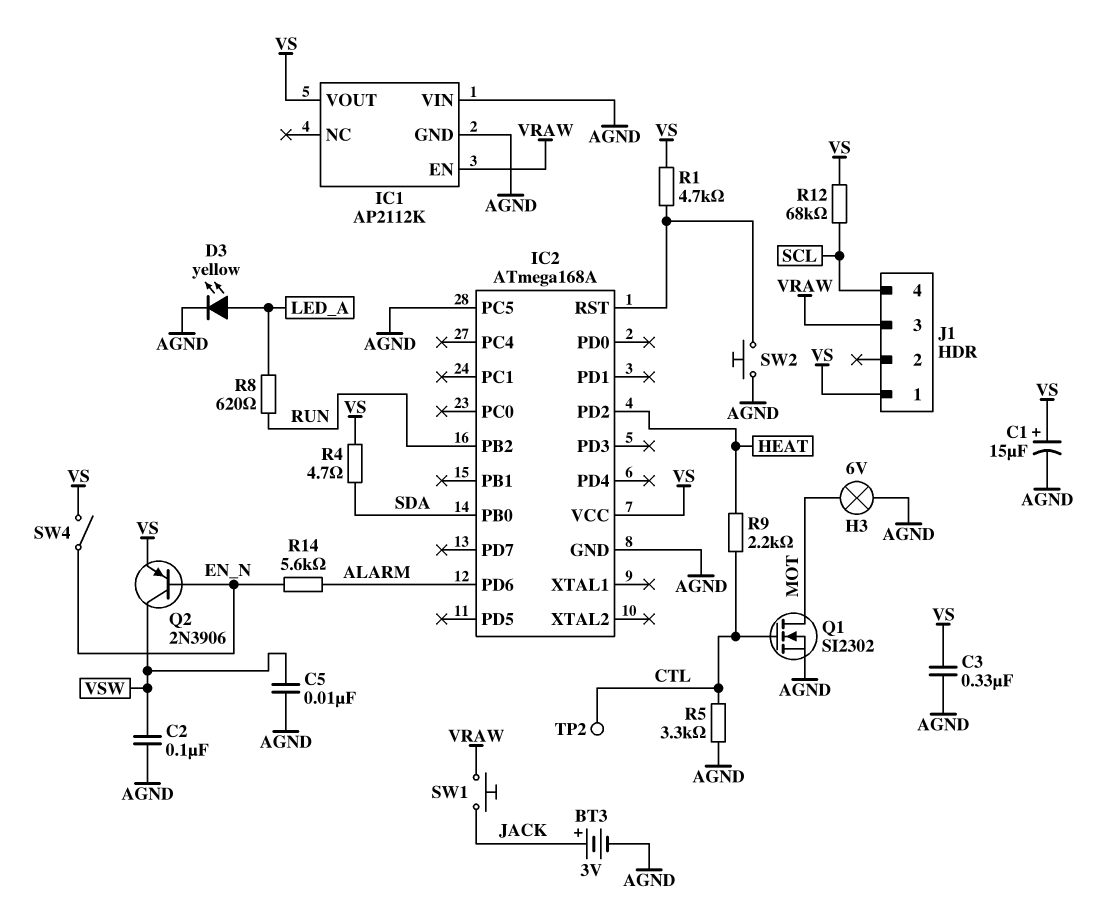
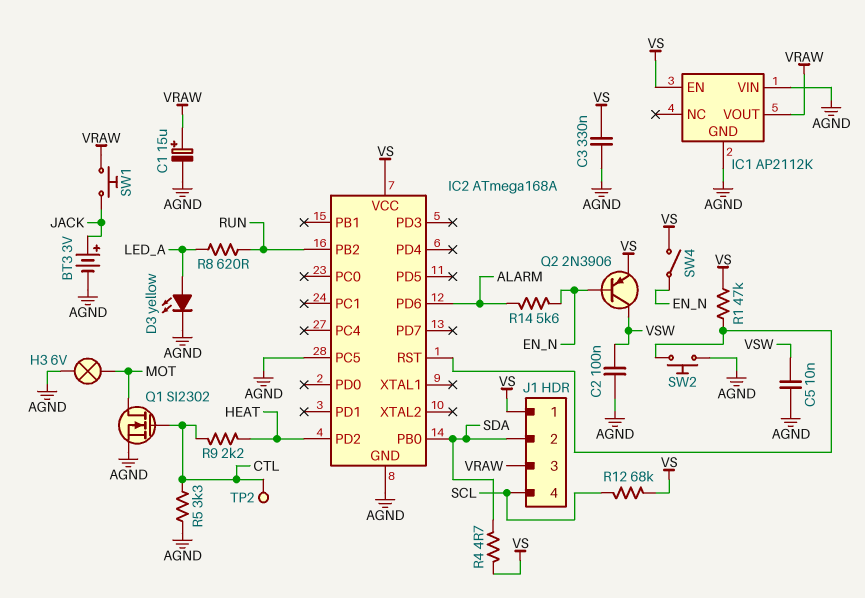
C1: 15uF (plus VS, minus AGND) -> 15uF (plus VRAW, minus AGND)
IC1 pin EN: VRAW -> VS
IC1 pin VOUT: VS -> VRAW
J1 pin 2: none -> SDA
R1: 4.7k (IC2/RST, VS) -> 47k (IC2/RST, VS)

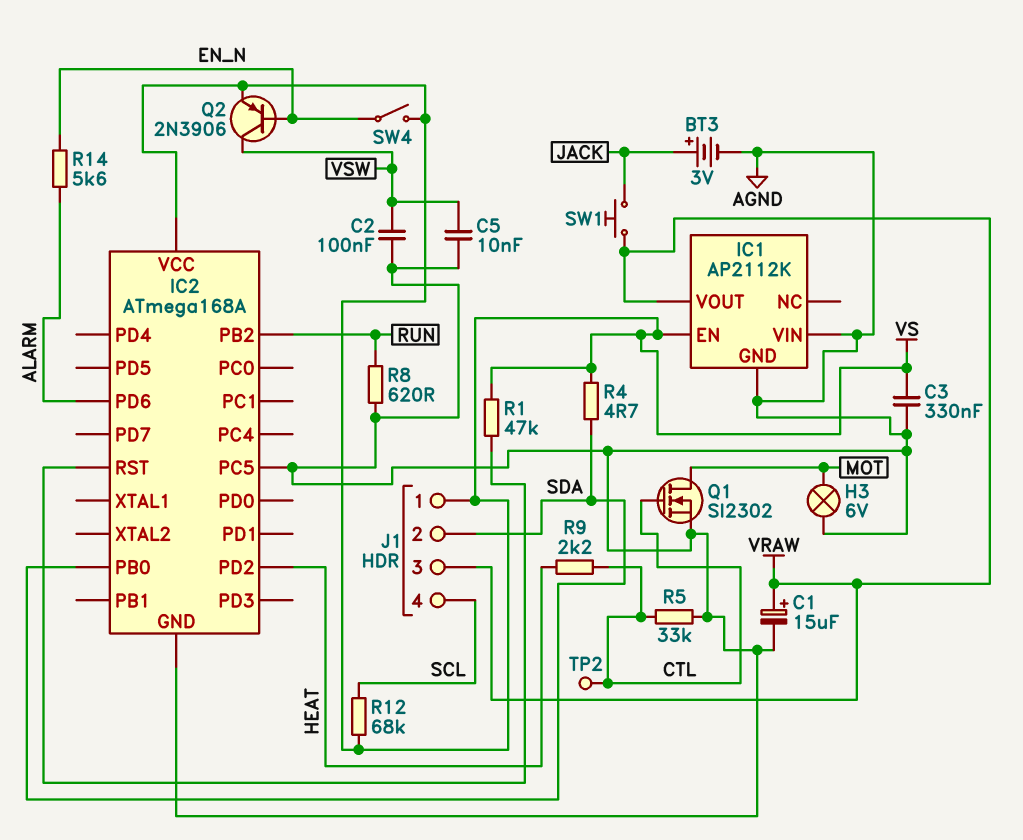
D3: LED yellow (A LED_A, K AGND) -> none
R5: 3.3k (AGND, CTL) -> 33k (AGND, CTL)
R8: 620 (LED_A, RUN) -> 620 (AGND, RUN)
SW2: button (AGND, IC2/RST) -> none

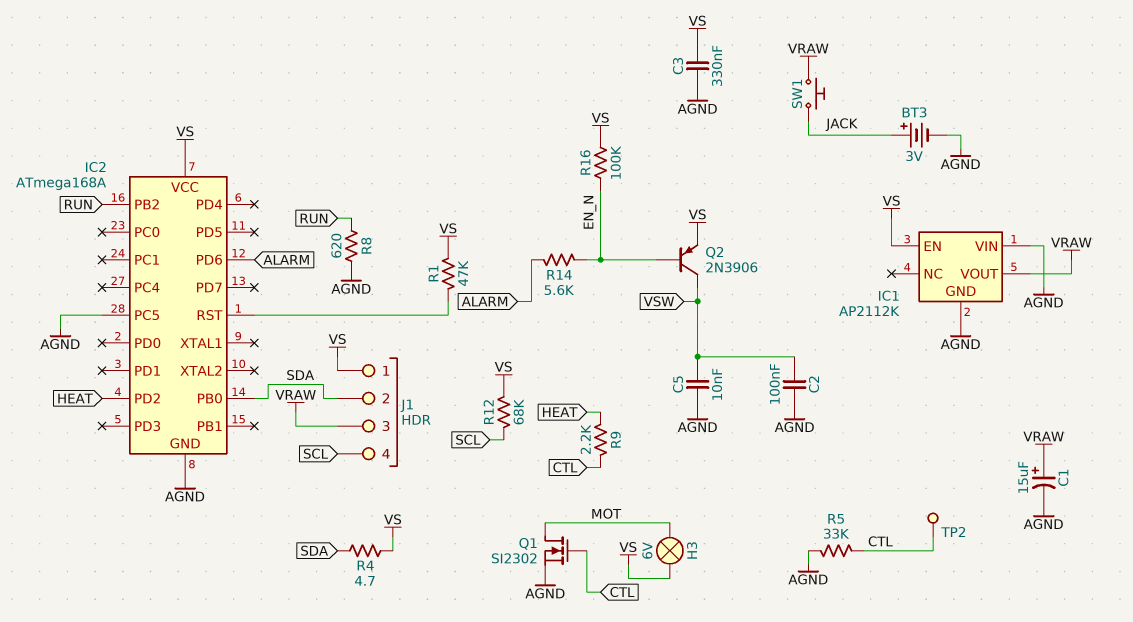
H3: lamp 6V (AGND, MOT) -> lamp 6V (MOT, VS)
R16: none -> 100k (EN_N, VS)
SW4: switch (EN_N, VS) -> none

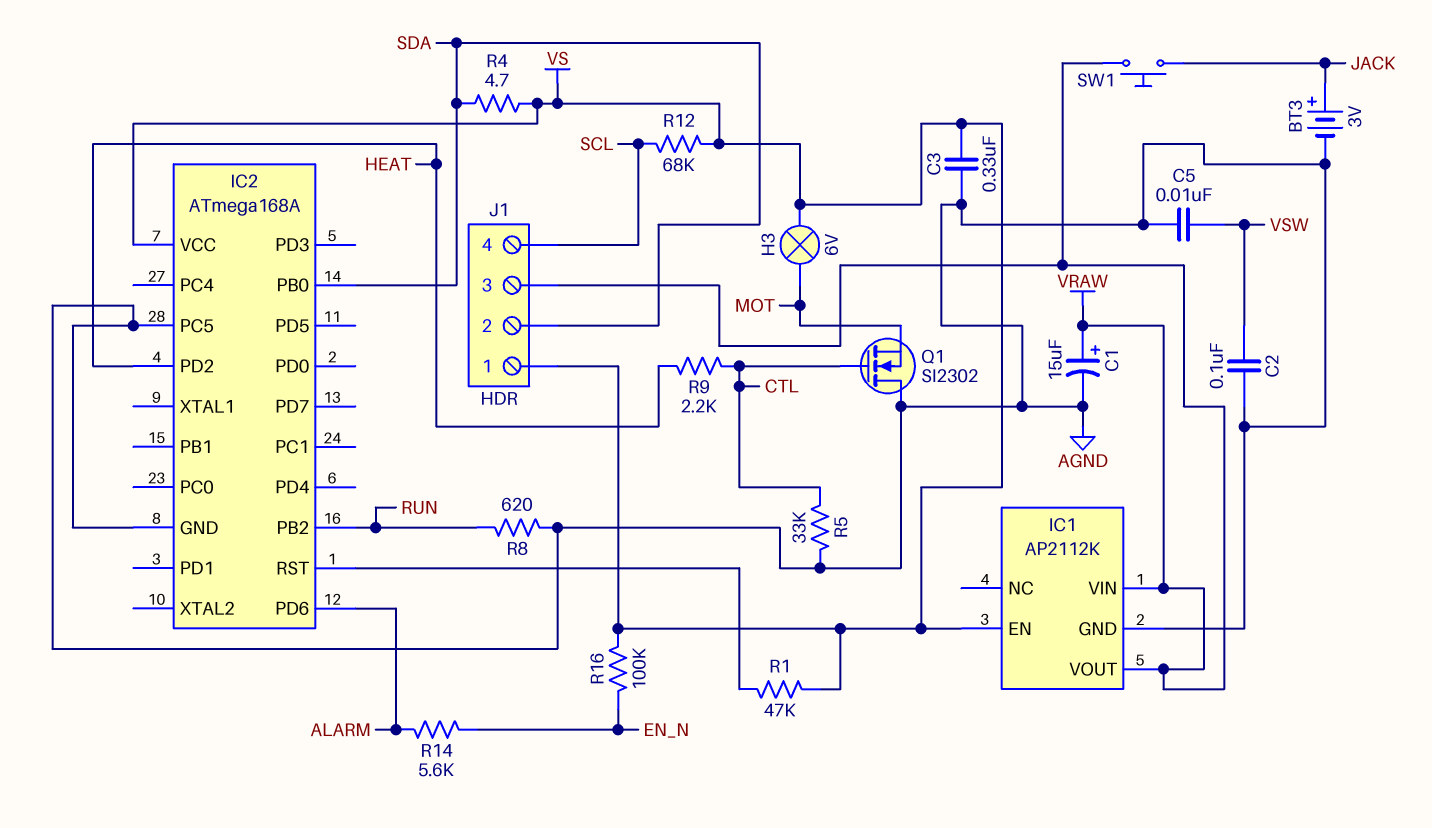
IC1 pin VIN: AGND -> VRAW
Q1: NMOS SI2302 (G CTL, D MOT, S AGND) -> NMOS SI2302 (G CTL, D AGND, S MOT)
Q2: PNP 2N3906 (B EN_N, C VSW, E VS) -> none
TP2: test point (CTL) -> none

